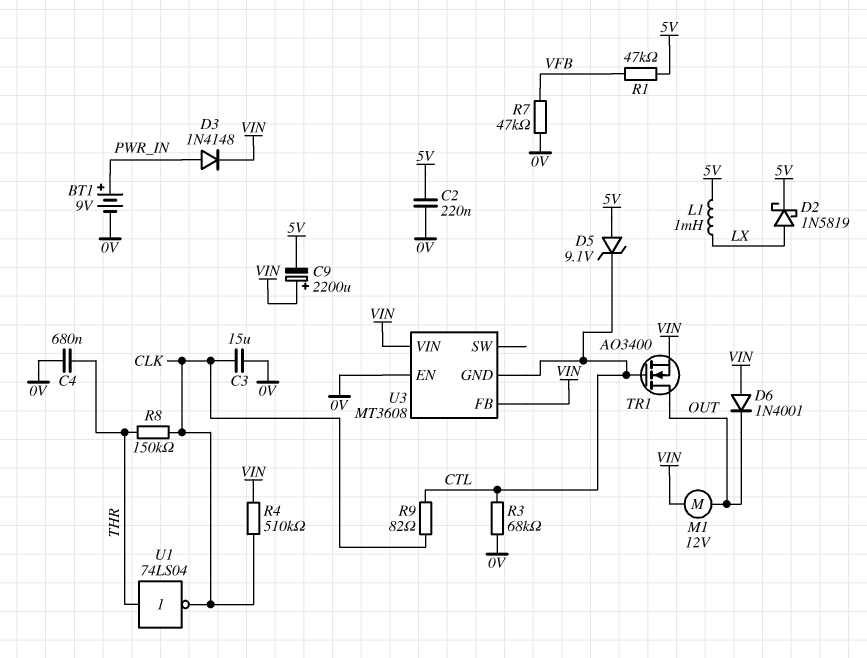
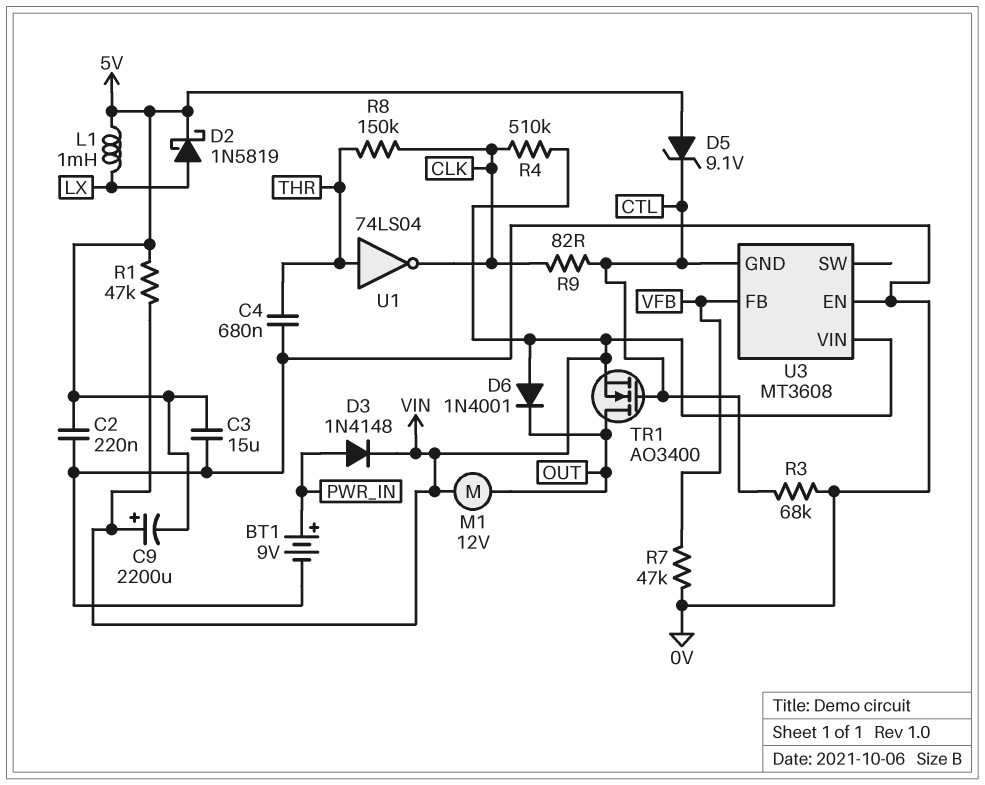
C3: 15uF (0V, CLK) -> 15uF (0V, 5V)
R1: 47k (5V, VFB) -> 47k (5V, VIN)
U3 pin FB: VIN -> VFB

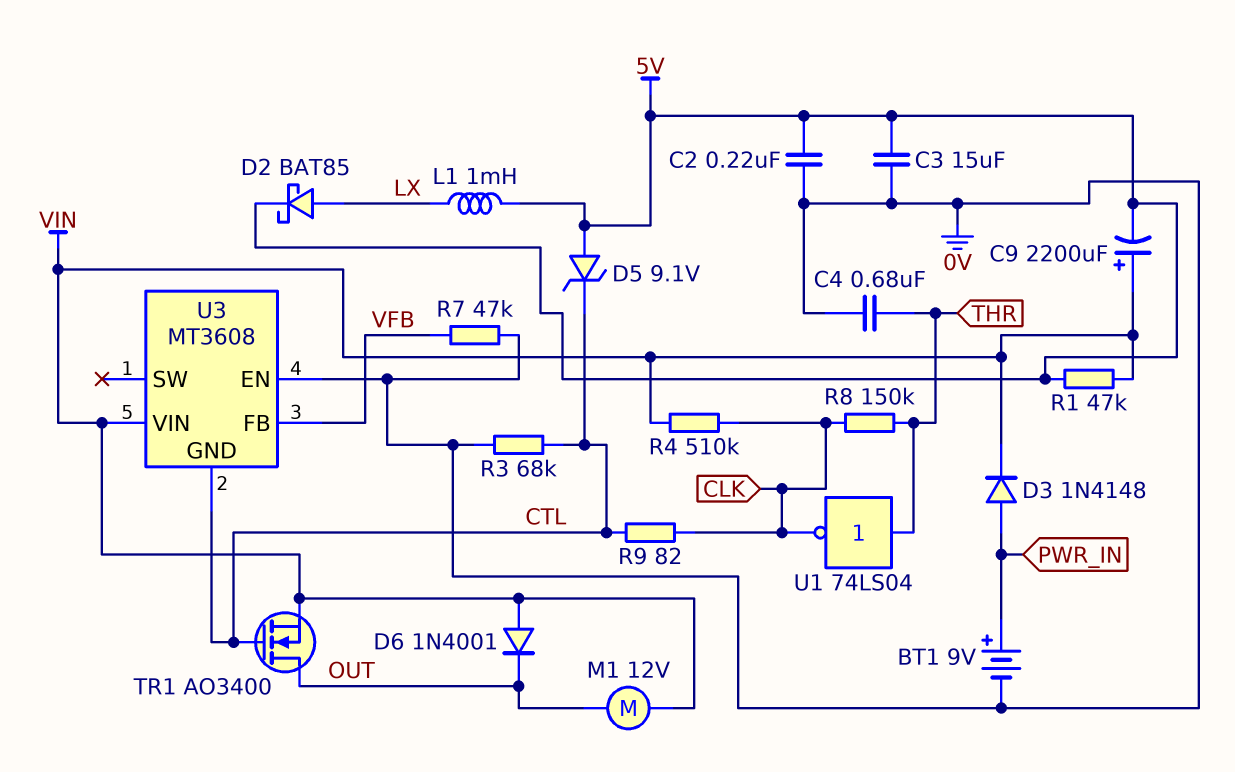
D2: schottky 1N5819 (A LX, K 5V) -> schottky BAT85 (A LX, K 5V)

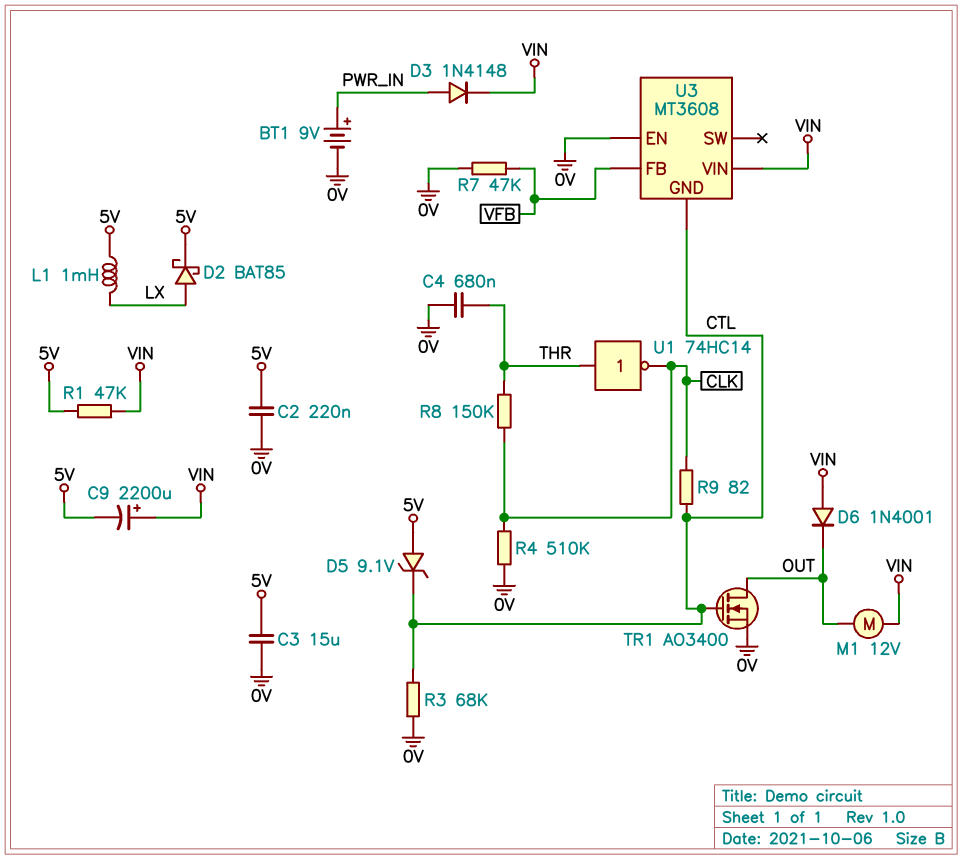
R4: 510k (CLK, VIN) -> 510k (0V, CLK)
TR1: NMOS AO3400 (G CTL, D OUT, S VIN) -> NMOS AO3400 (G CTL, D OUT, S 0V)
U1: NOT 74LS04 (in THR, out CLK) -> NOT 74HC14 (in THR, out CLK)

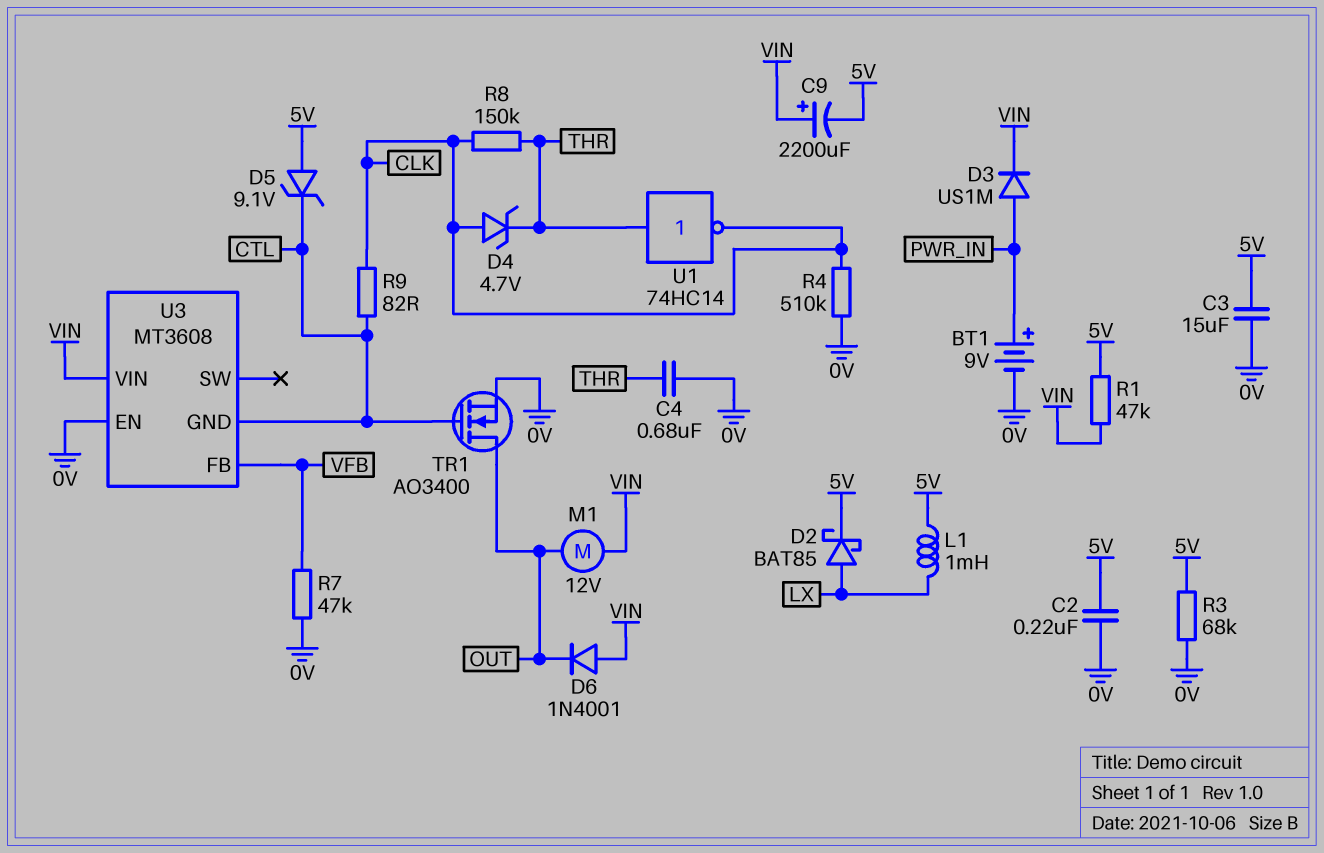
D3: diode 1N4148 (A PWR_IN, K VIN) -> diode US1M (A PWR_IN, K VIN)
D4: none -> zener 4.7V (A CLK, K THR)
R3: 68k (0V, CTL) -> 68k (0V, 5V)

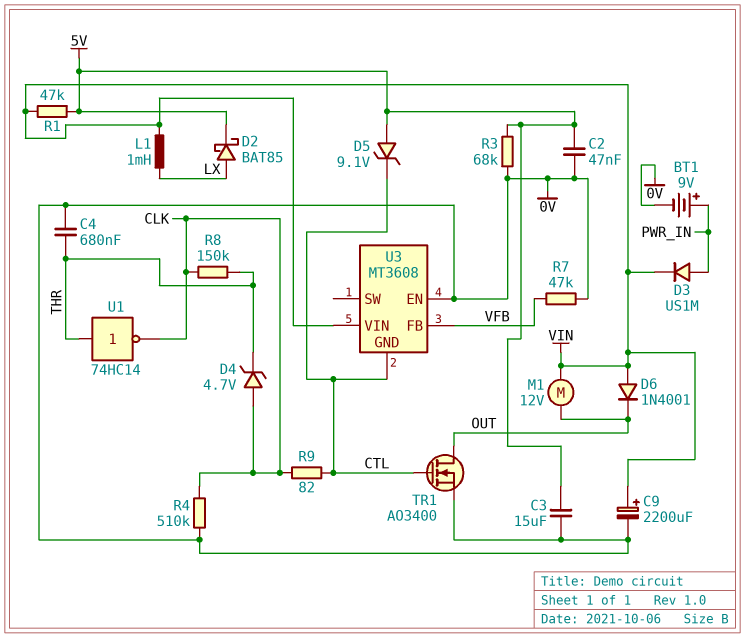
C2: 220nF (0V, 5V) -> 47nF (0V, 5V)
C9: 2200uF (plus VIN, minus 5V) -> 2200uF (plus VIN, minus 0V)
L1: 1mH (5V, LX) -> 1mH (LX, VIN)

